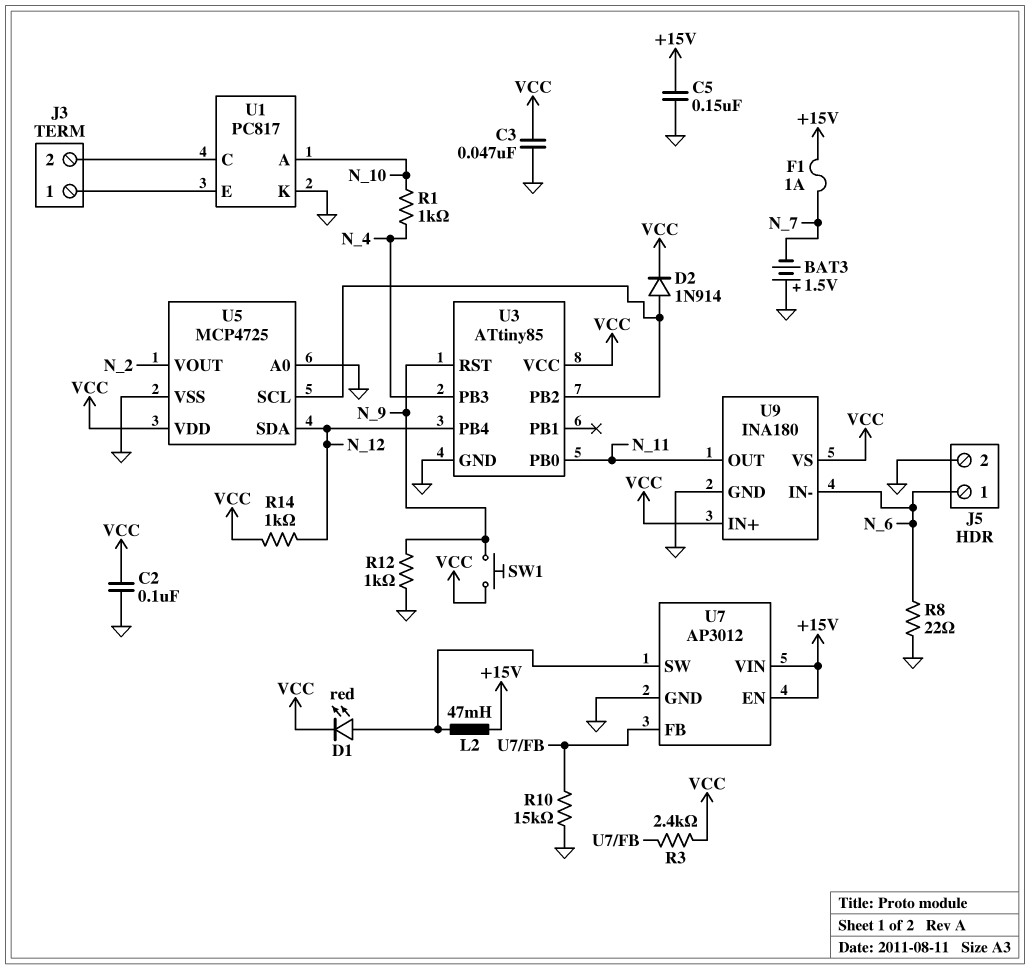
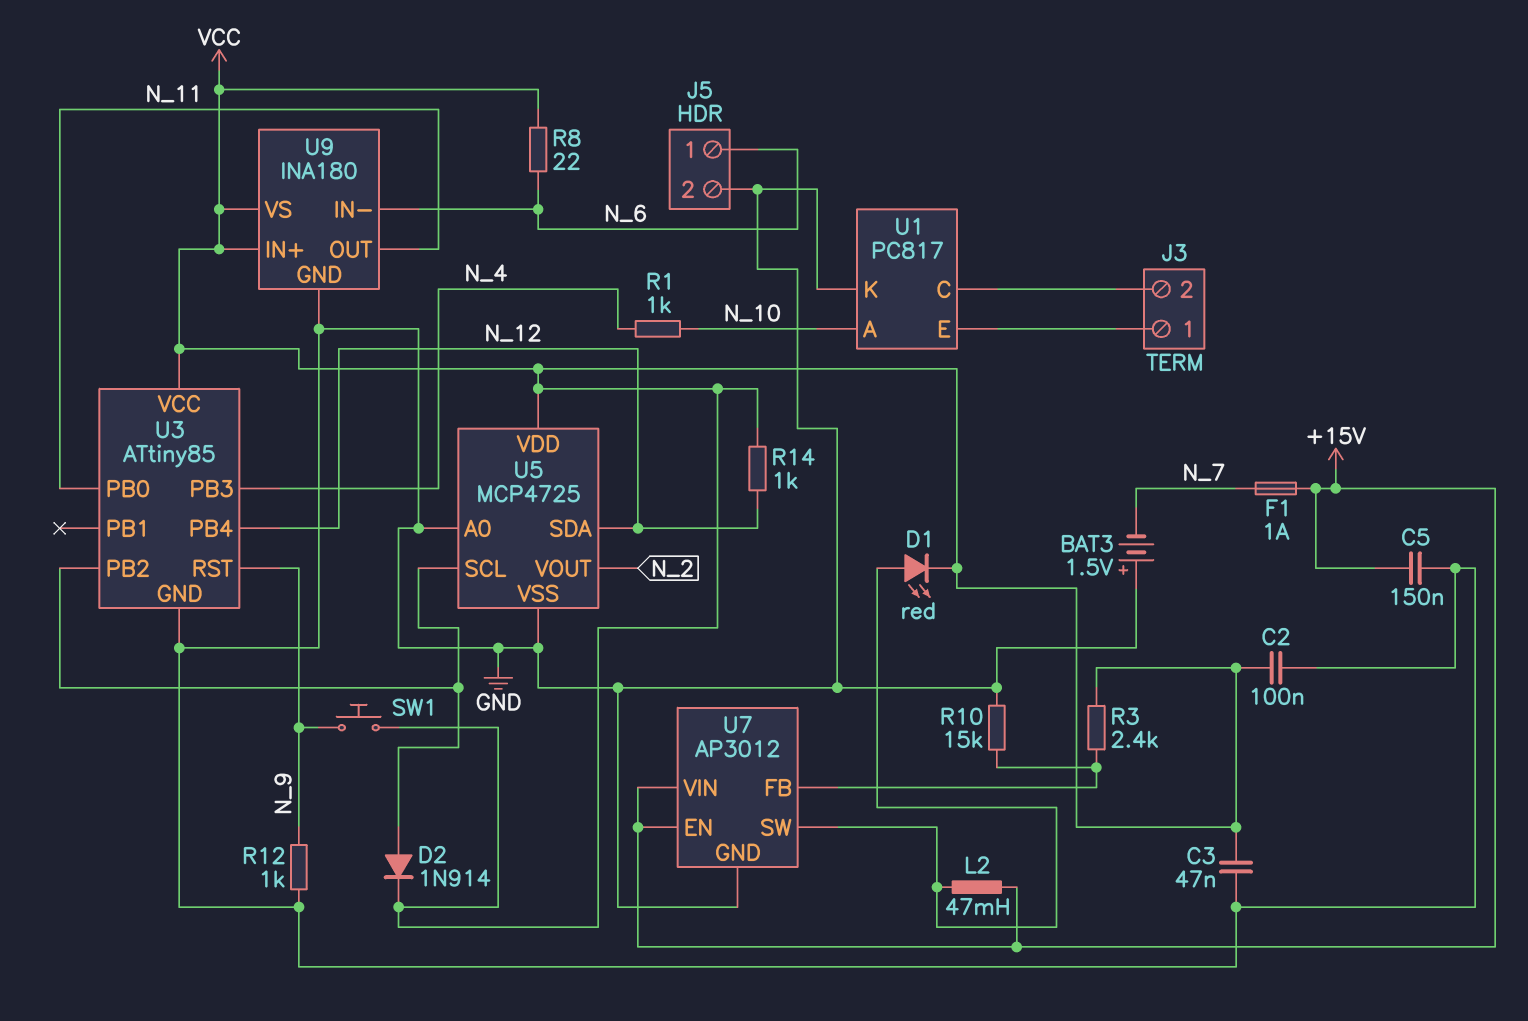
R8: 22 (GND, N_6) -> 22 (N_6, VCC)

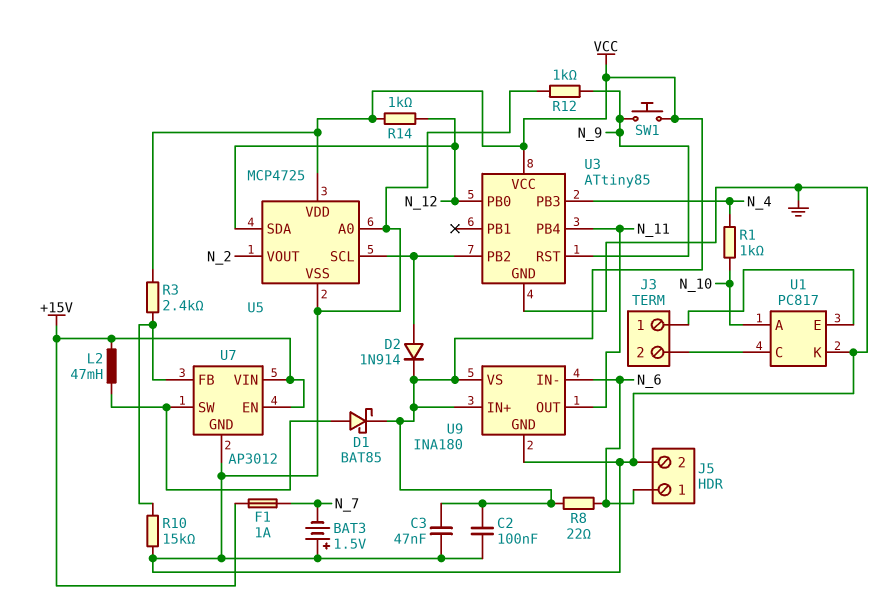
C5: 150nF (+15V, GND) -> none
D1: LED red (A U7/SW, K VCC) -> schottky BAT85 (A U7/SW, K VCC)
U3 pin PB0: N_11 -> N_12
U3 pin PB4: N_12 -> N_11

